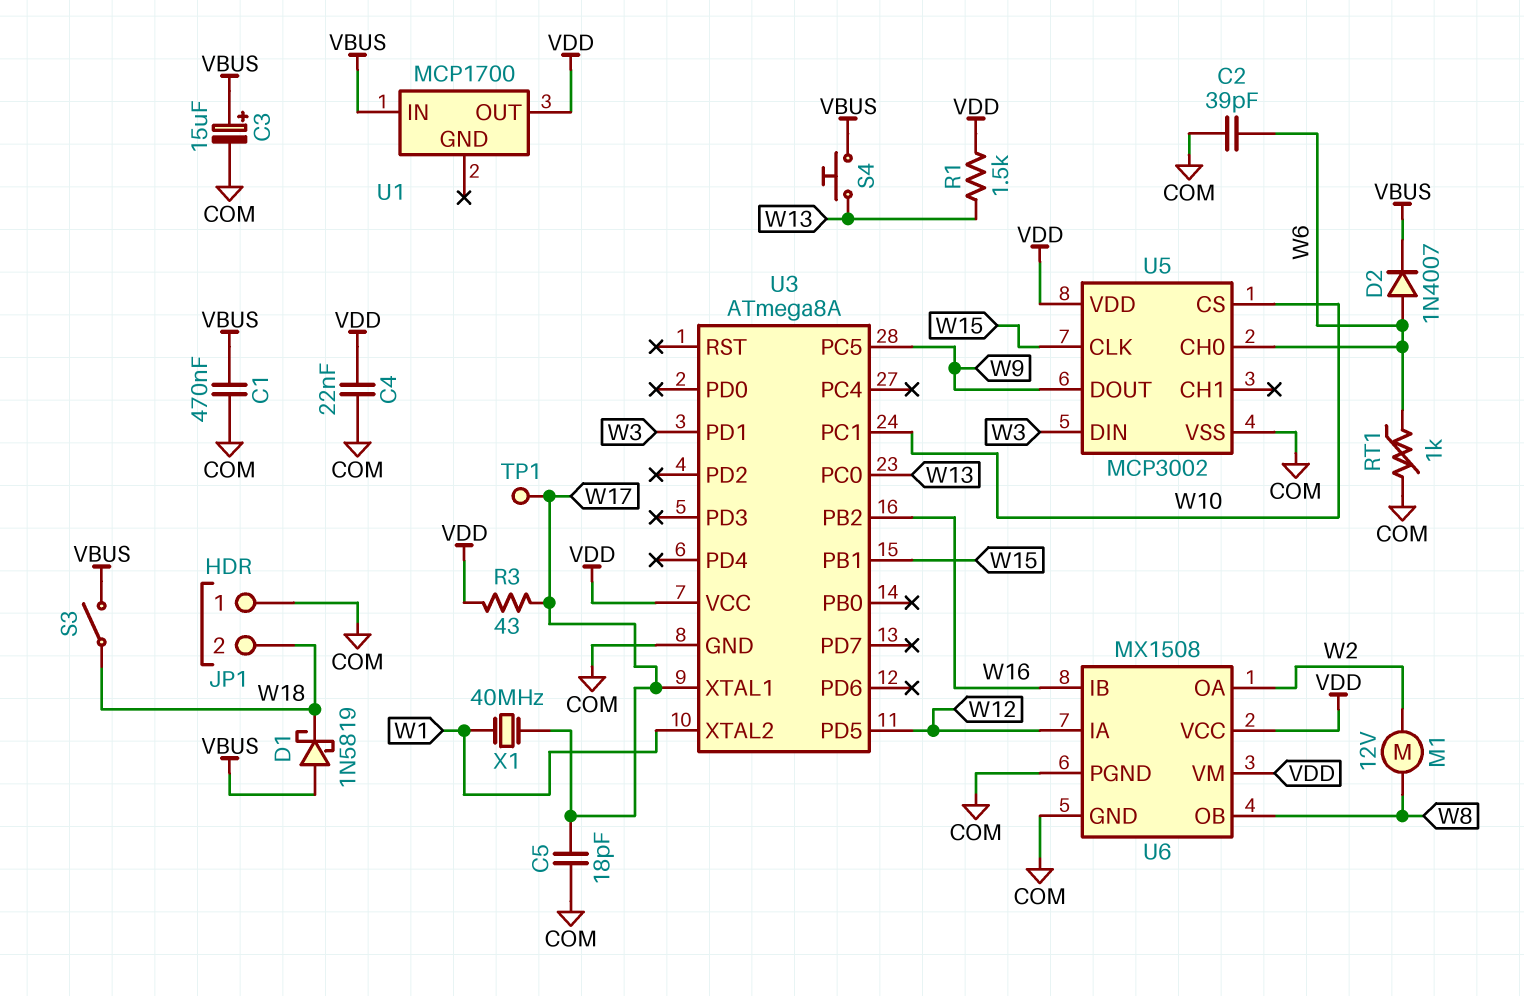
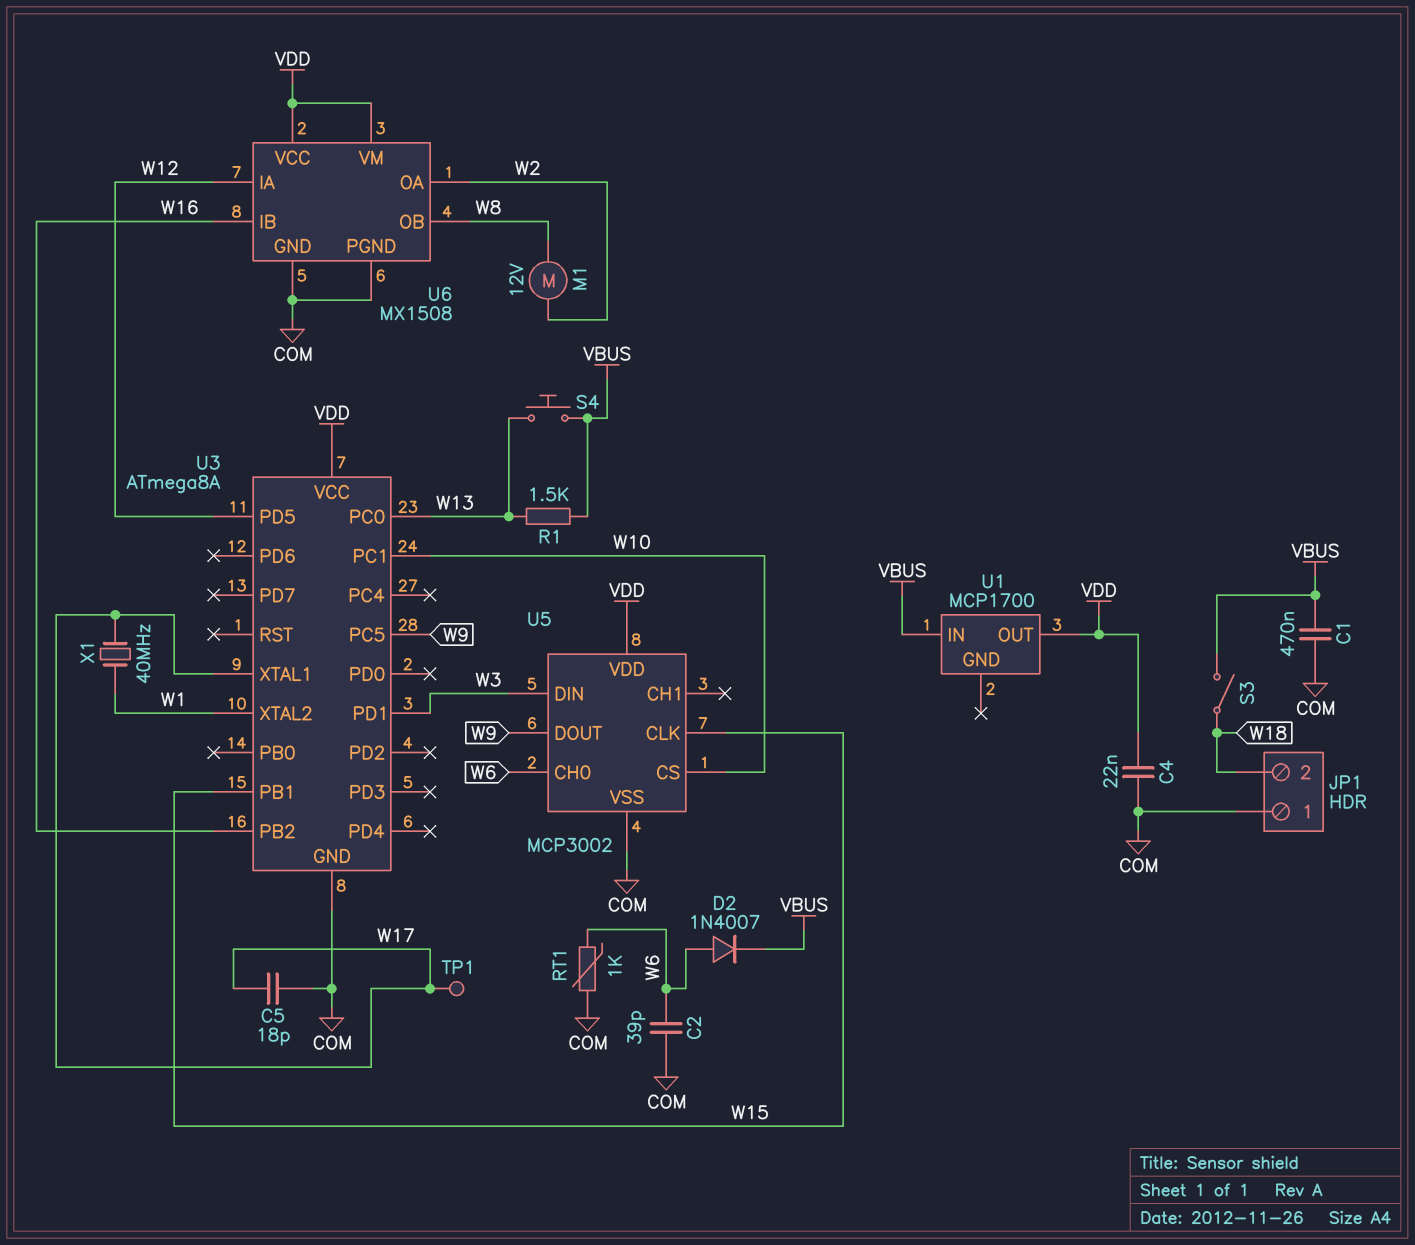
C3: 15uF (plus VBUS, minus COM) -> none
D1: schottky 1N5819 (A VBUS, K W18) -> none
R1: 1.5k (VDD, W13) -> 1.5k (VBUS, W13)
R3: 43 (VDD, W17) -> none

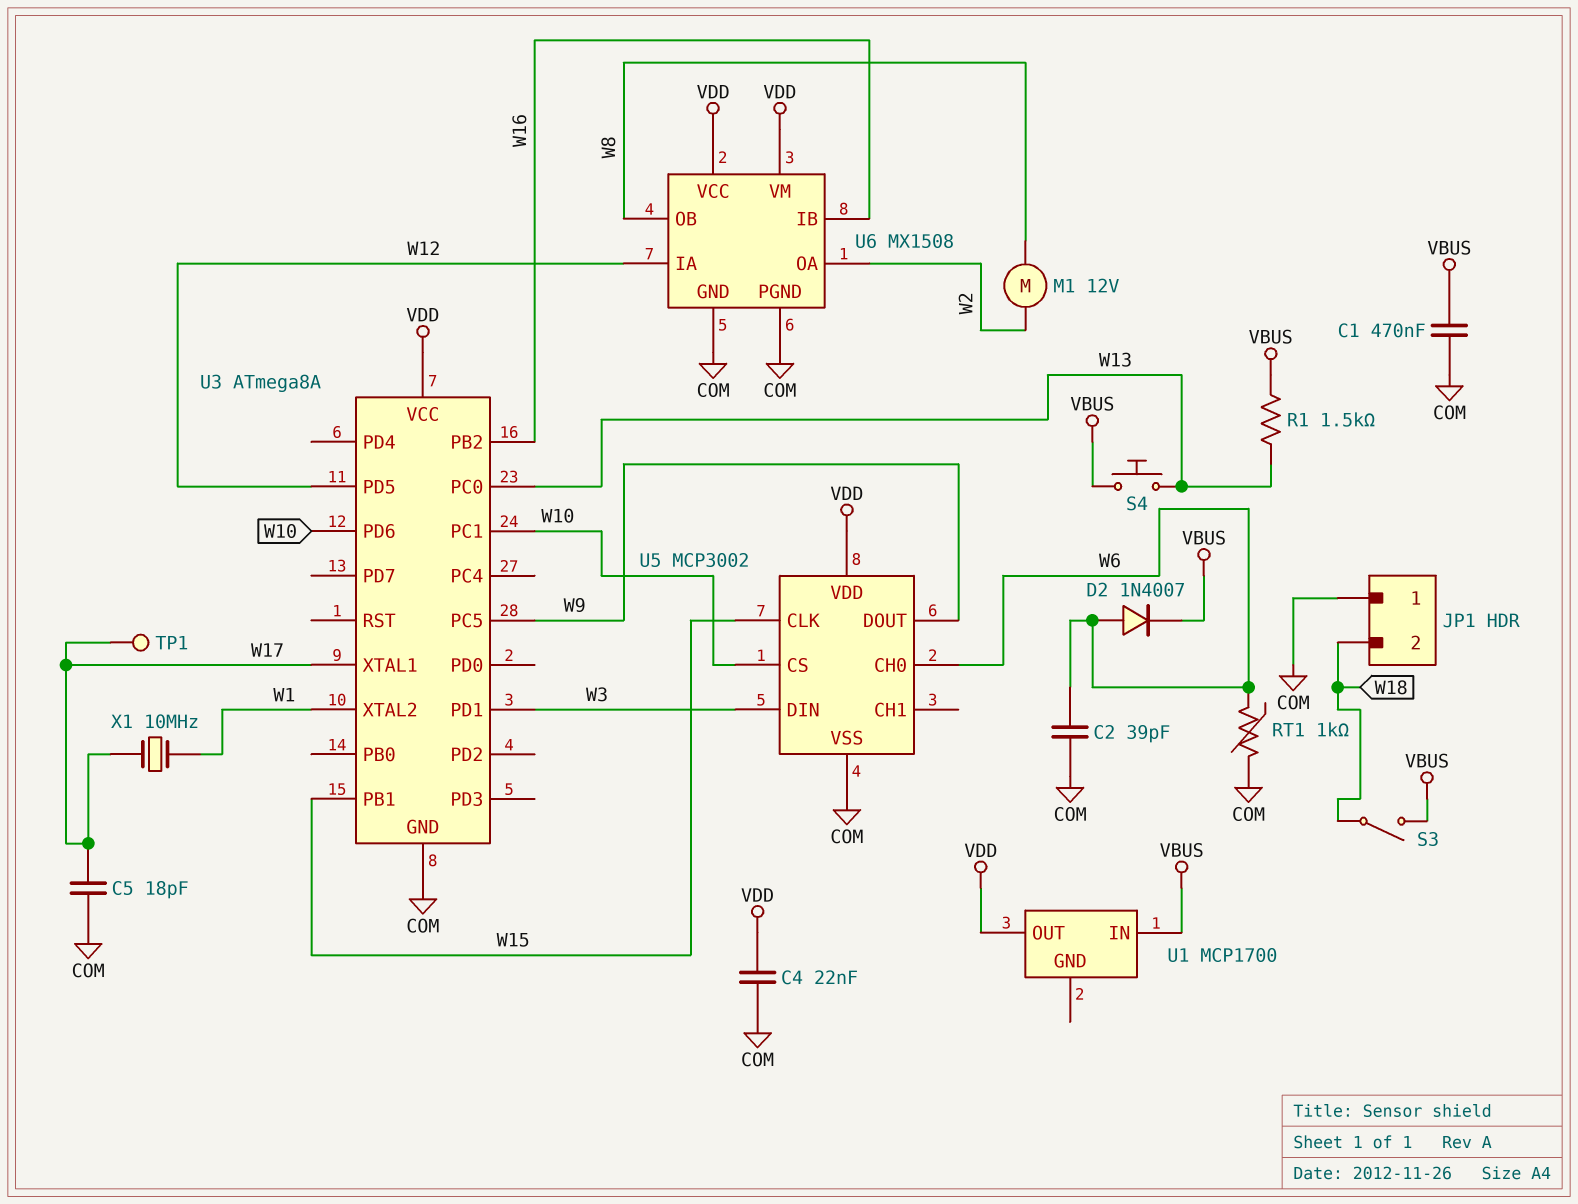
U3 pin PD6: none -> W10
X1: 40MHz (W1, W17) -> 10MHz (W1, W17)

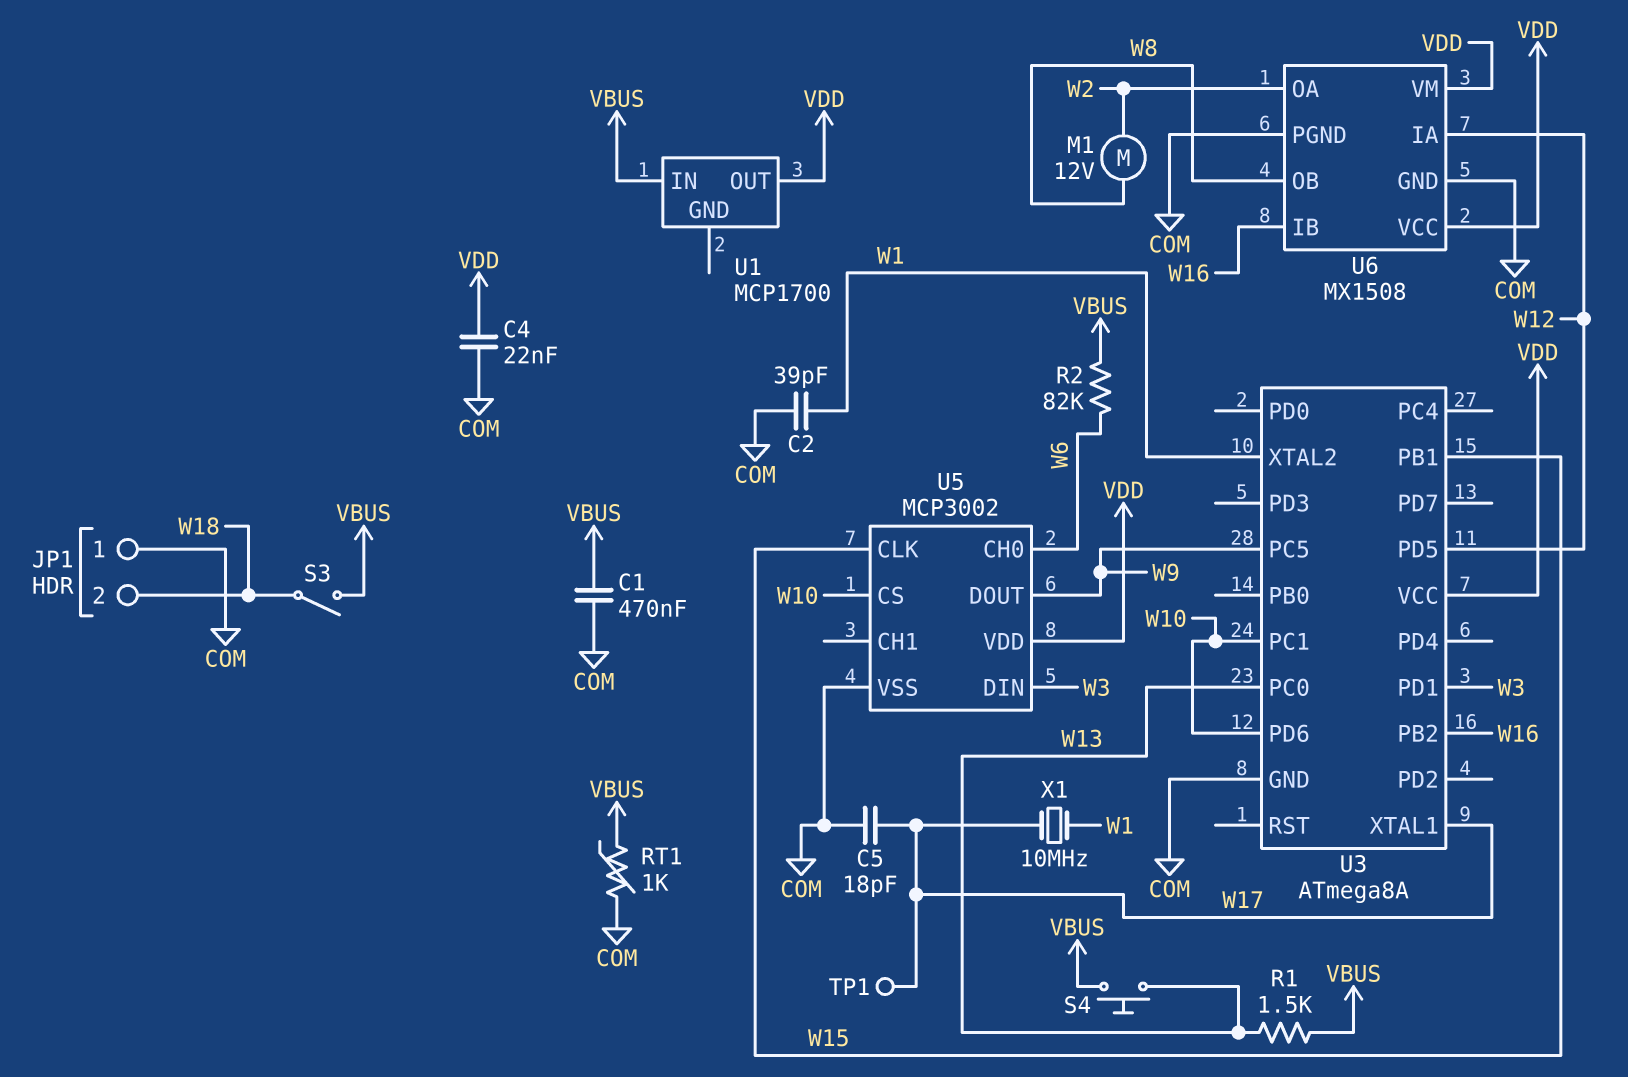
C2: 39pF (COM, W6) -> 39pF (COM, W1)
D2: diode 1N4007 (A W6, K VBUS) -> none
R2: none -> 82k (VBUS, W6)
RT1: 1k (COM, W6) -> 1k (COM, VBUS)

